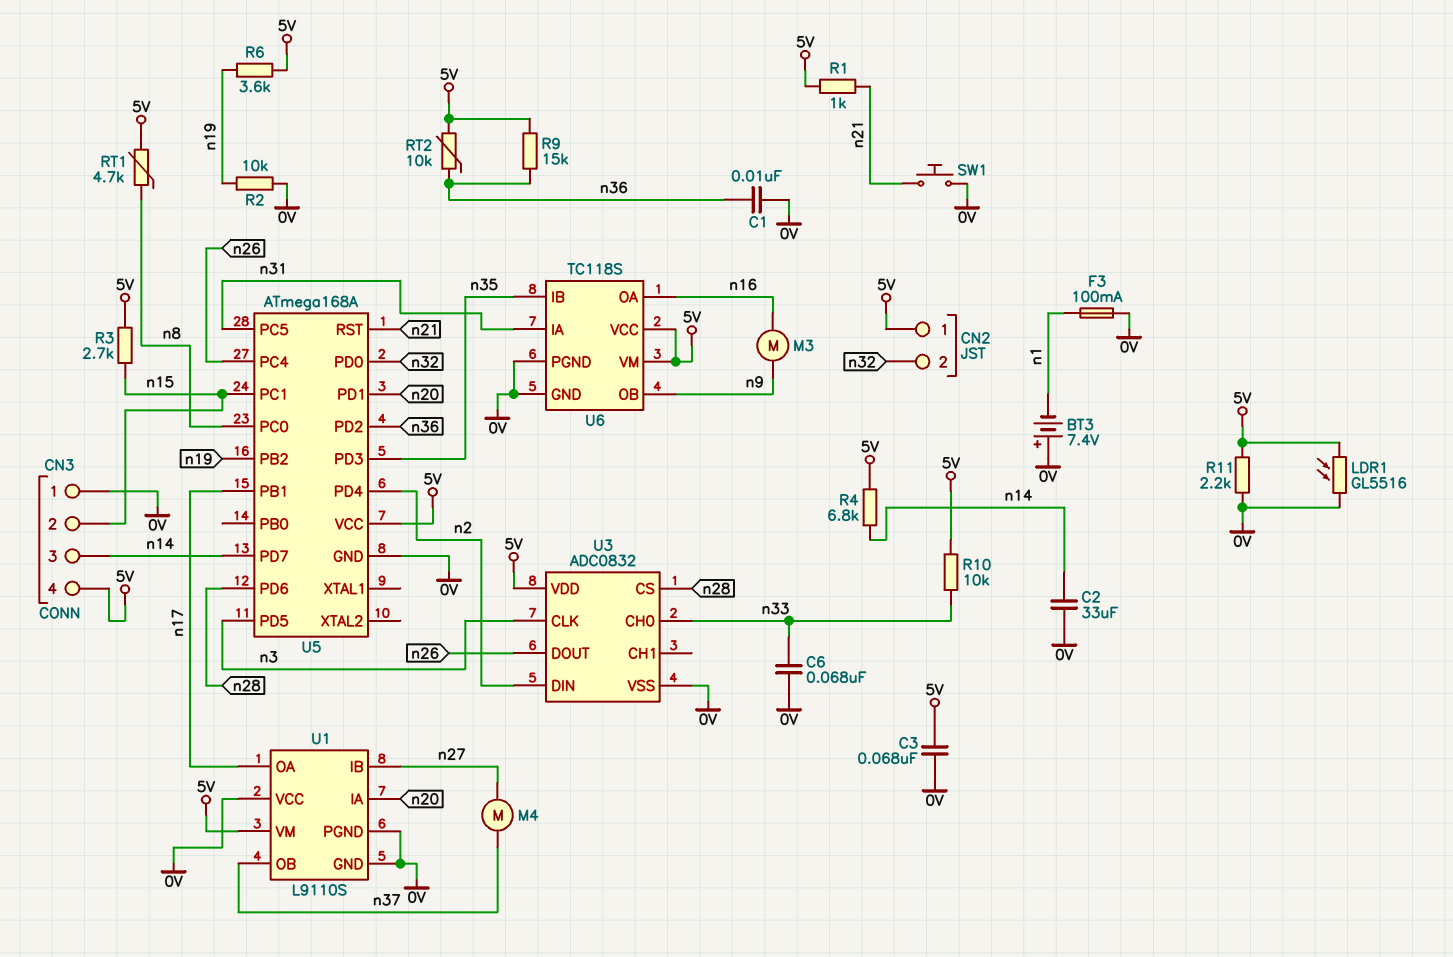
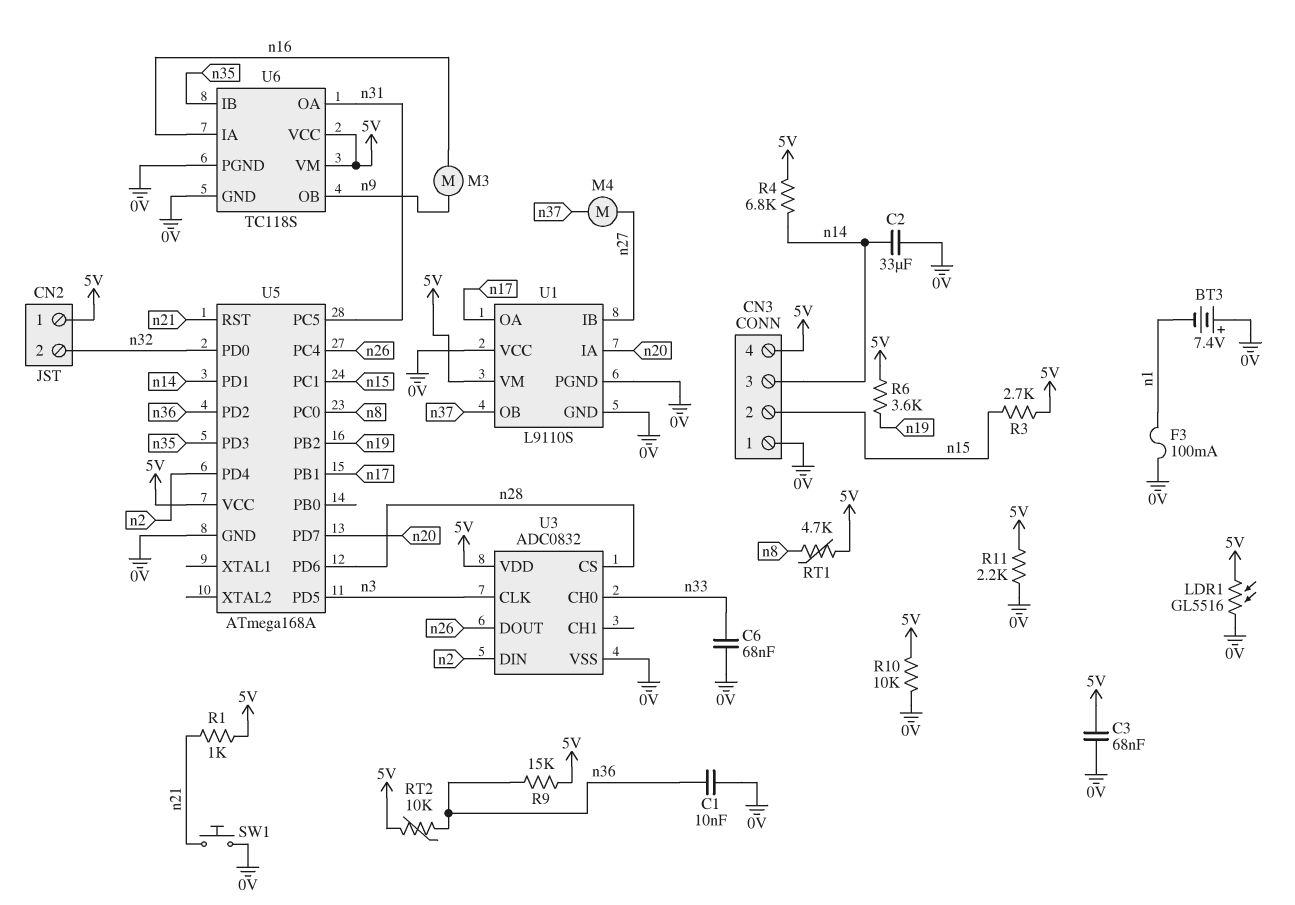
R2: 10k (0V, n19) -> none
R10: 10k (5V, n33) -> 10k (0V, 5V)
U5 pin PD1: n20 -> n14
U5 pin PD7: n14 -> n20
U6 pin IA: n31 -> n16
U6 pin OA: n16 -> n31

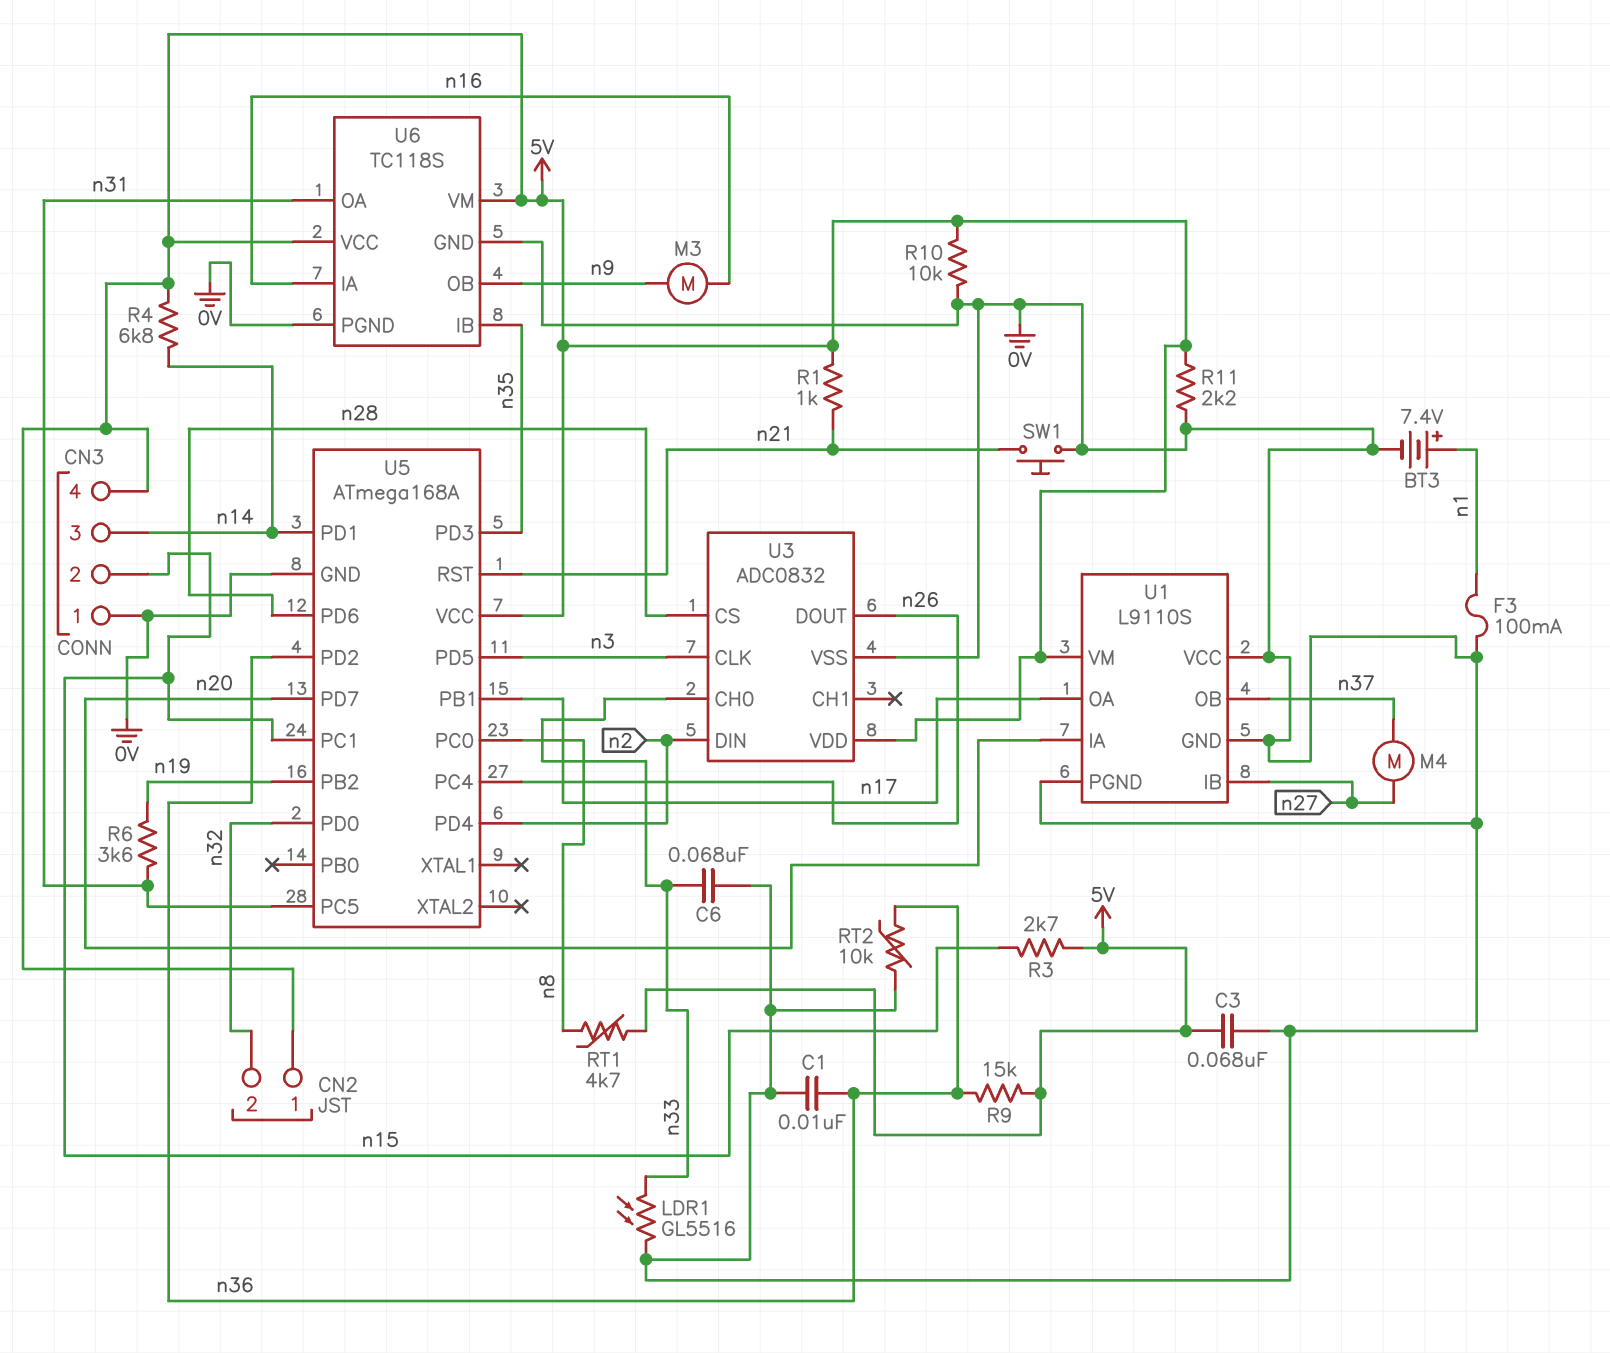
BT3: 7.4V (plus 0V, minus n1) -> 7.4V (plus n1, minus 0V)
C2: 33uF (0V, n14) -> none
LDR1: GL5516 (0V, 5V) -> GL5516 (0V, n33)
R6: 3.6k (5V, n19) -> 3.6k (n19, n31)
RT2: 10k (5V, n36) -> 10k (0V, n36)

